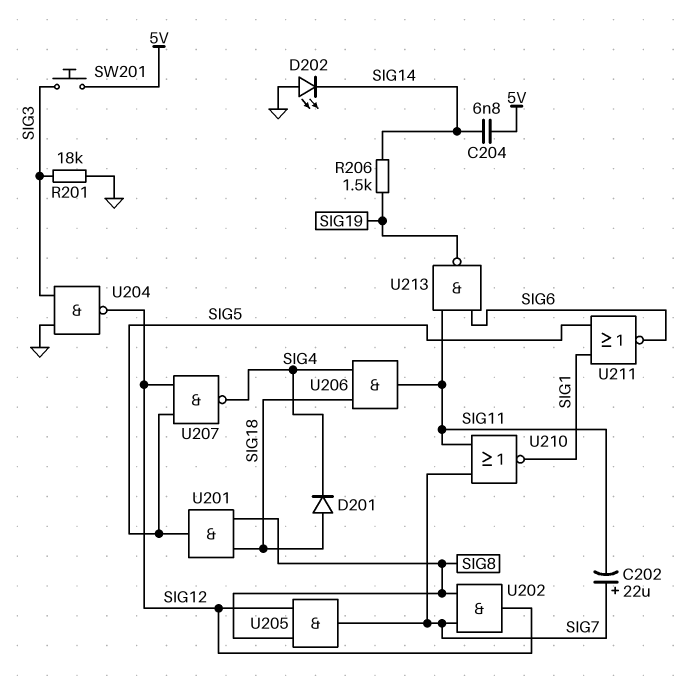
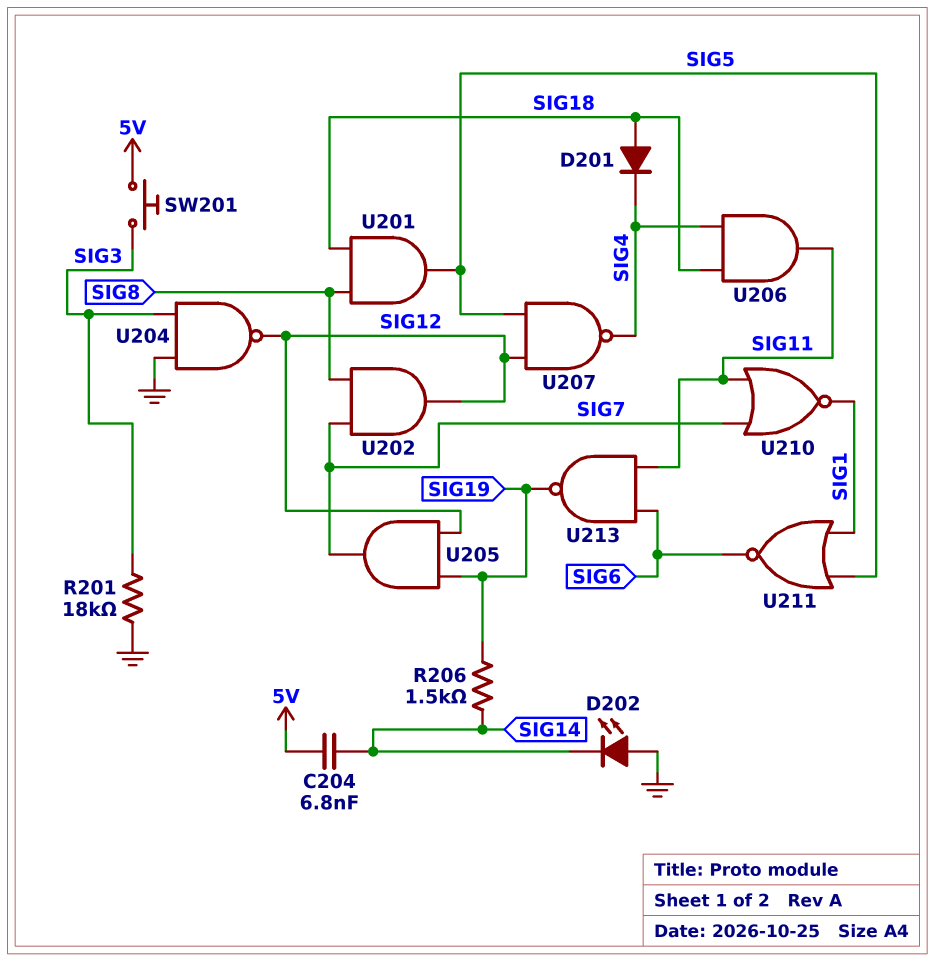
C202: 22uF (plus SIG7, minus SIG11) -> none
U205: AND (in SIG8, in SIG12, out SIG7) -> AND (in SIG12, in SIG19, out SIG7)

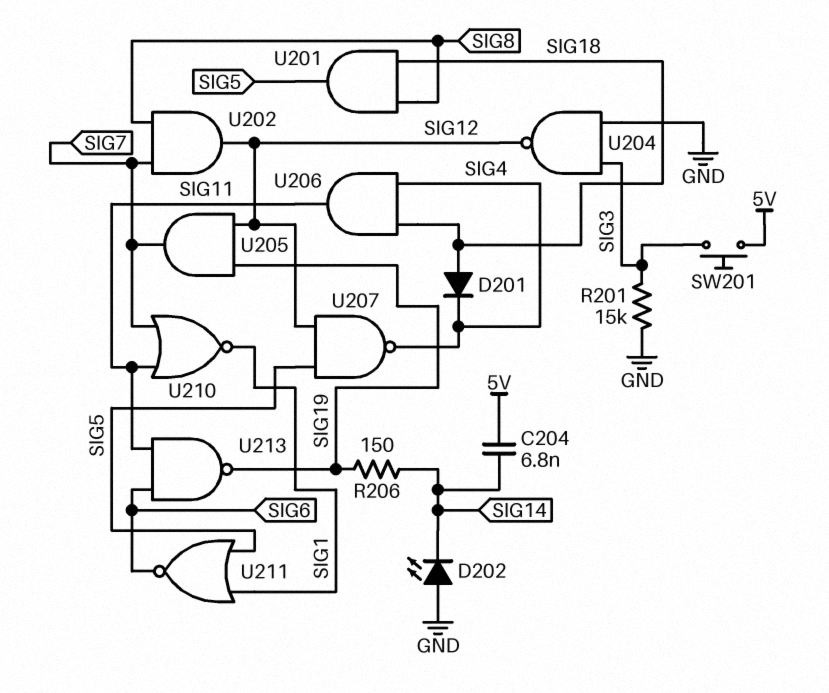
R201: 18k (GND, SIG3) -> 15k (GND, SIG3)
R206: 1.5k (SIG14, SIG19) -> 150 (SIG14, SIG19)

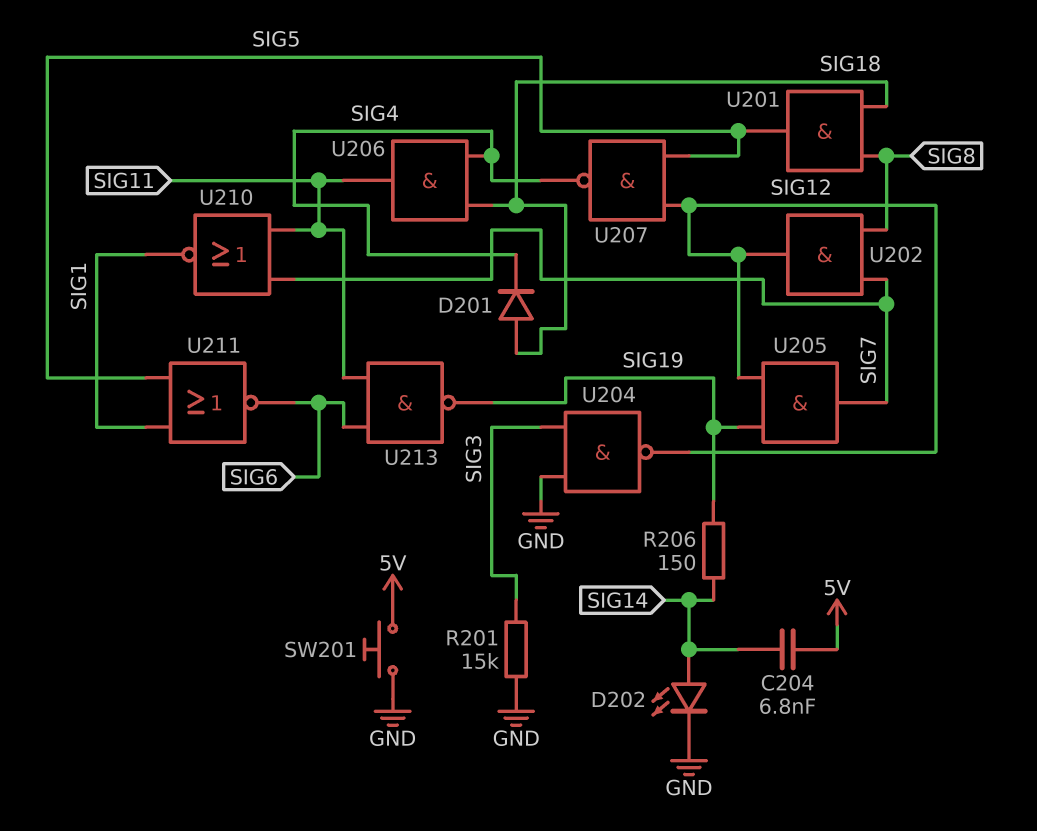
D202: LED (A GND, K SIG14) -> LED (A SIG14, K GND)
SW201: button (5V, SIG3) -> button (5V, GND)

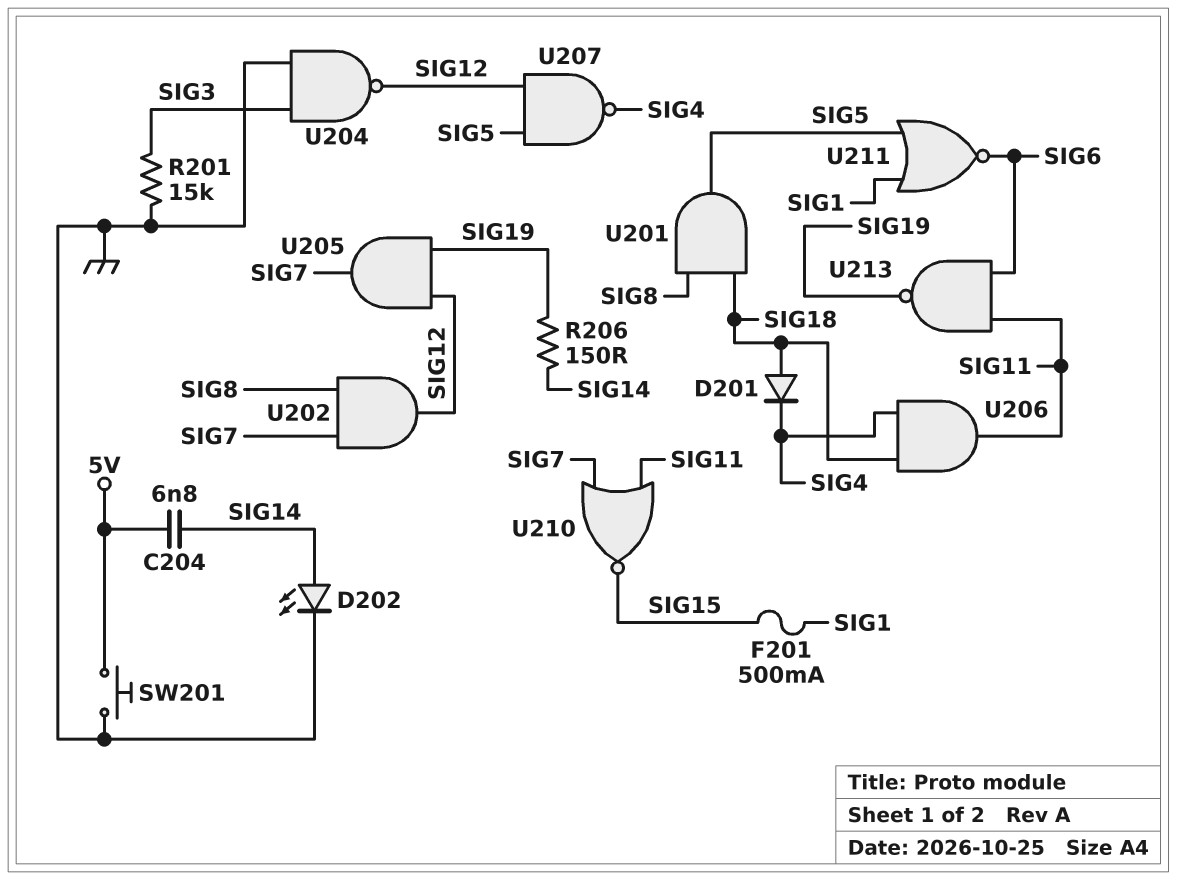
F201: none -> 500mA (SIG1, SIG15)
U210: NOR (in SIG7, in SIG11, out SIG1) -> NOR (in SIG7, in SIG11, out SIG15)

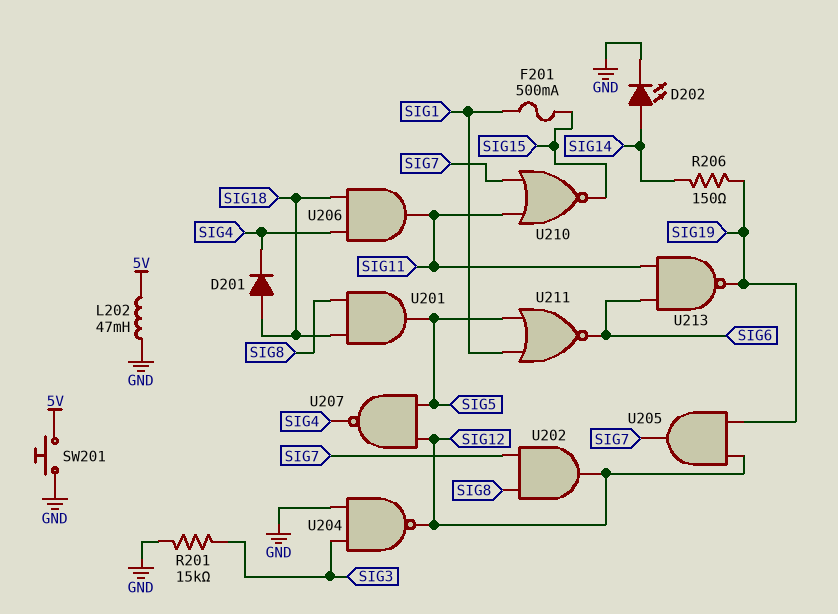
C204: 6.8nF (5V, SIG14) -> none
L202: none -> 47mH (5V, GND)

